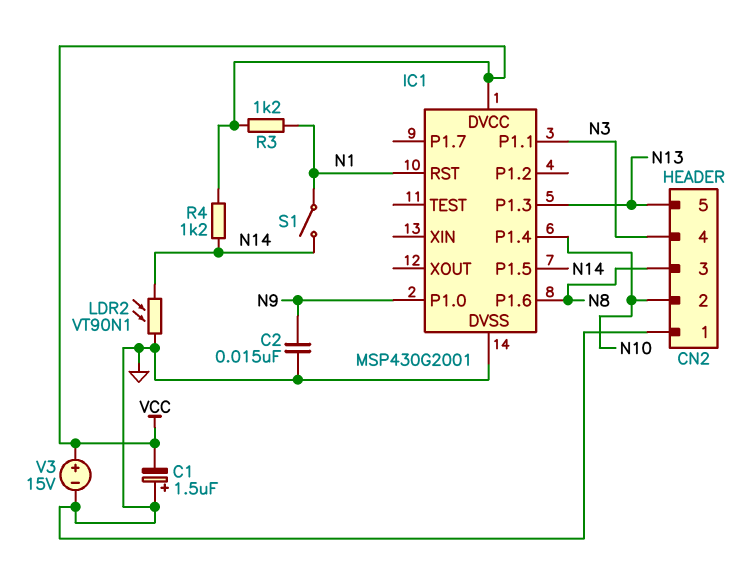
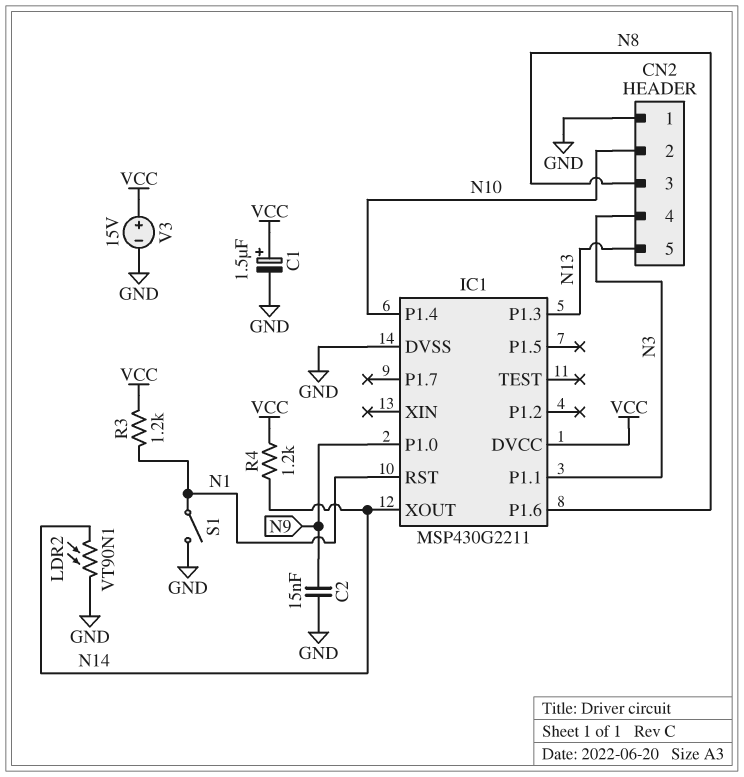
C1: 1.5uF (plus GND, minus VCC) -> 1.5uF (plus VCC, minus GND)
IC1: MSP430G2001 -> MSP430G2211
IC1 pin P1.5: N14 -> none
IC1 pin XOUT: none -> N14
S1: switch (N1, N14) -> switch (GND, N1)

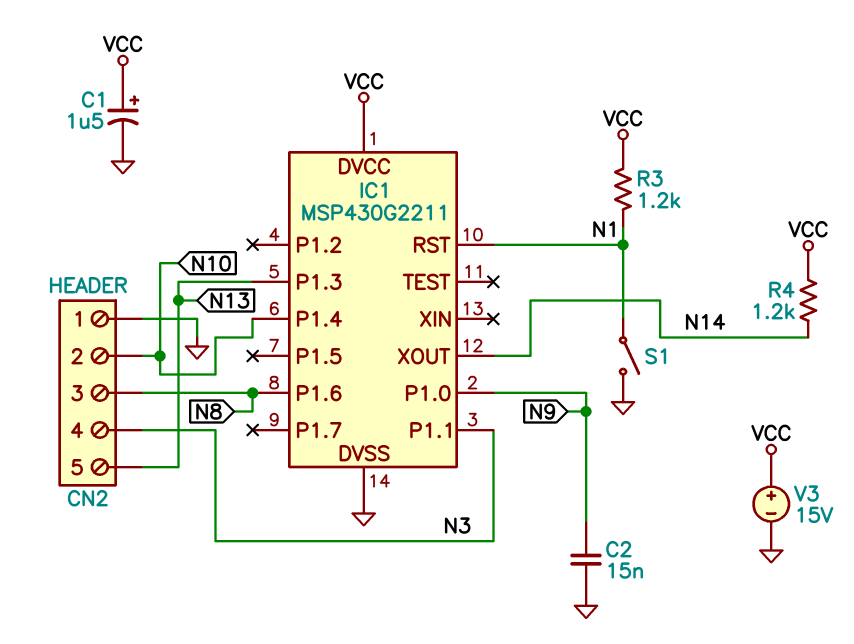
LDR2: VT90N1 (GND, N14) -> none

